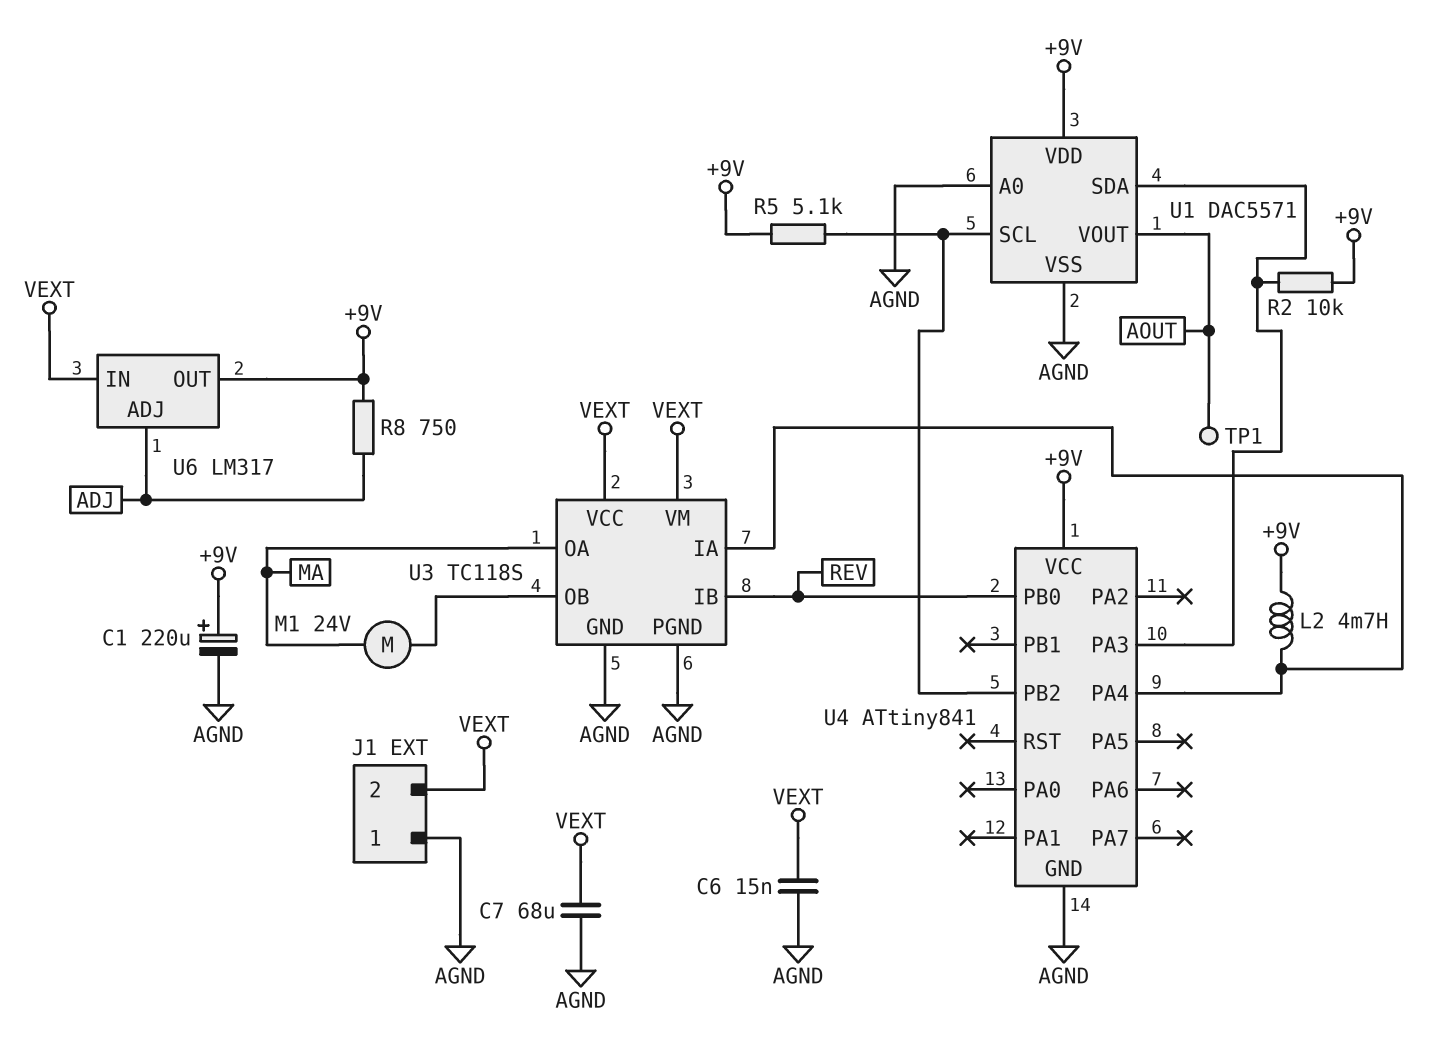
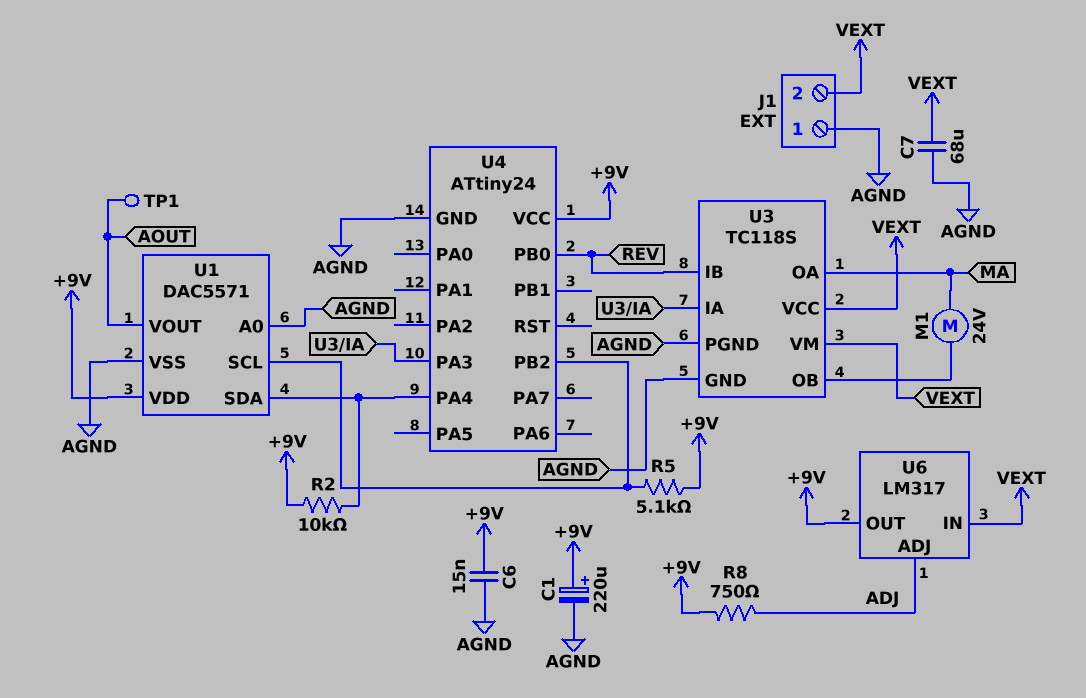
C6: 15nF (AGND, VEXT) -> 15nF (+9V, AGND)
L2: 4.7mH (+9V, U3/IA) -> none
U4: ATtiny841 -> ATtiny24
U4 pin PA3: U1/SDA -> U3/IA
U4 pin PA4: U3/IA -> U1/SDA

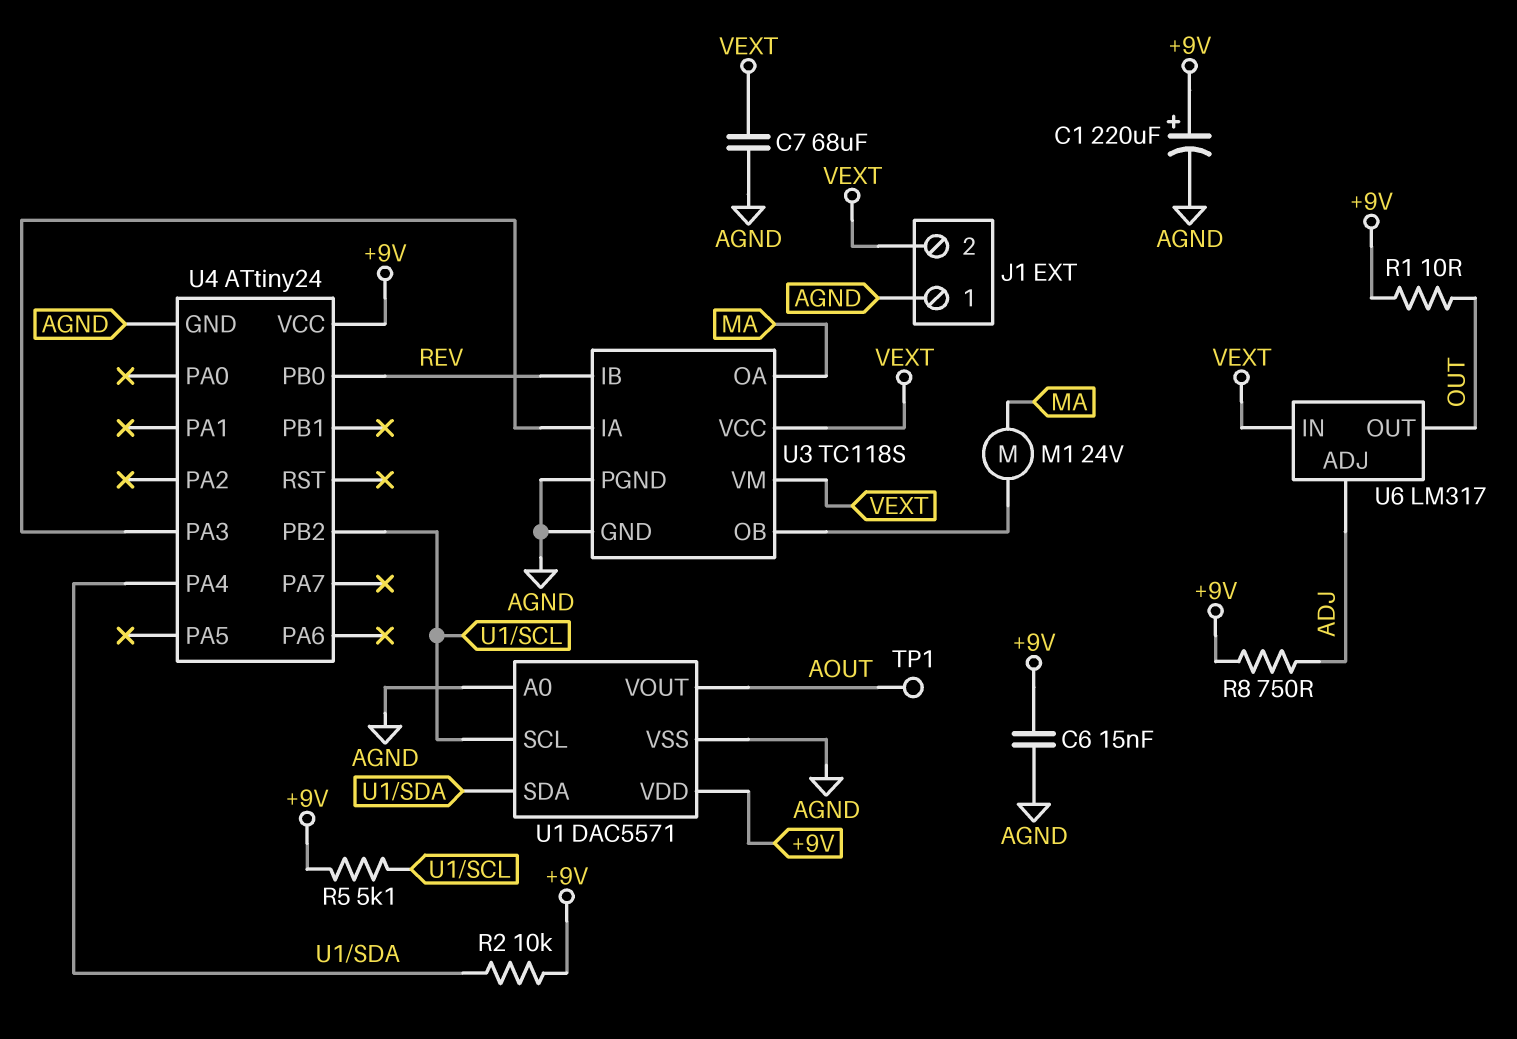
R1: none -> 10 (+9V, OUT)
U6 pin OUT: +9V -> OUT

